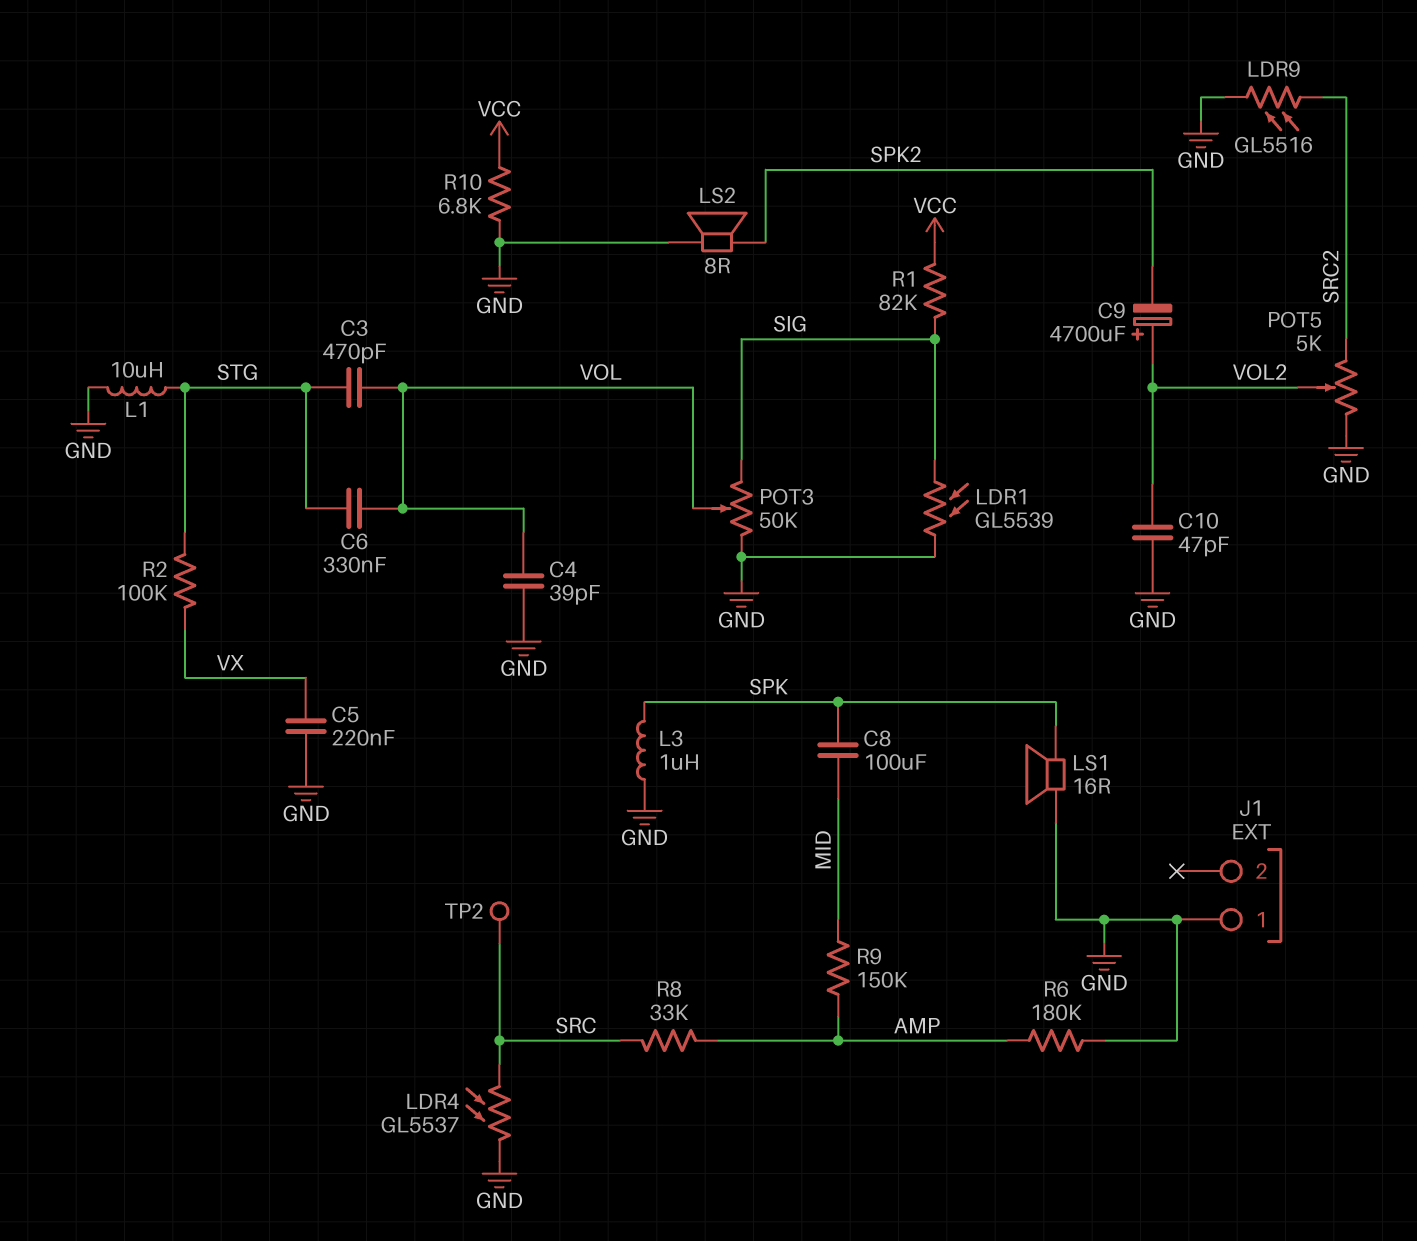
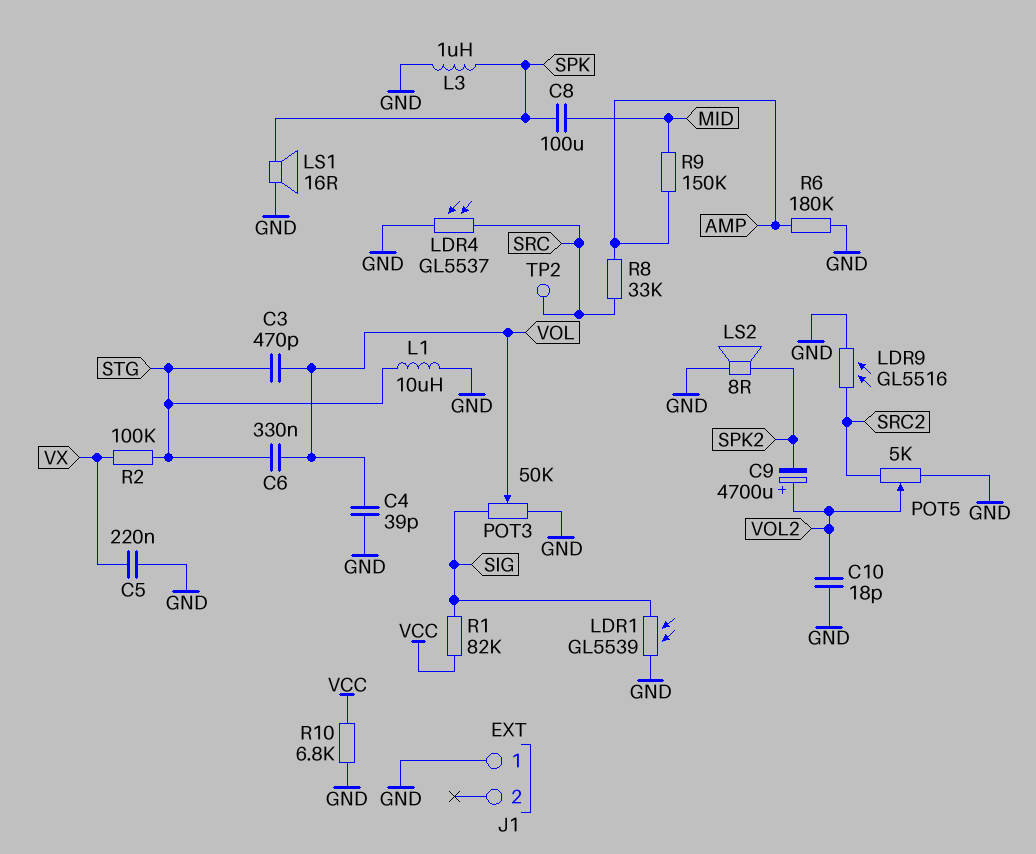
C10: 47pF (GND, VOL2) -> 18pF (GND, VOL2)

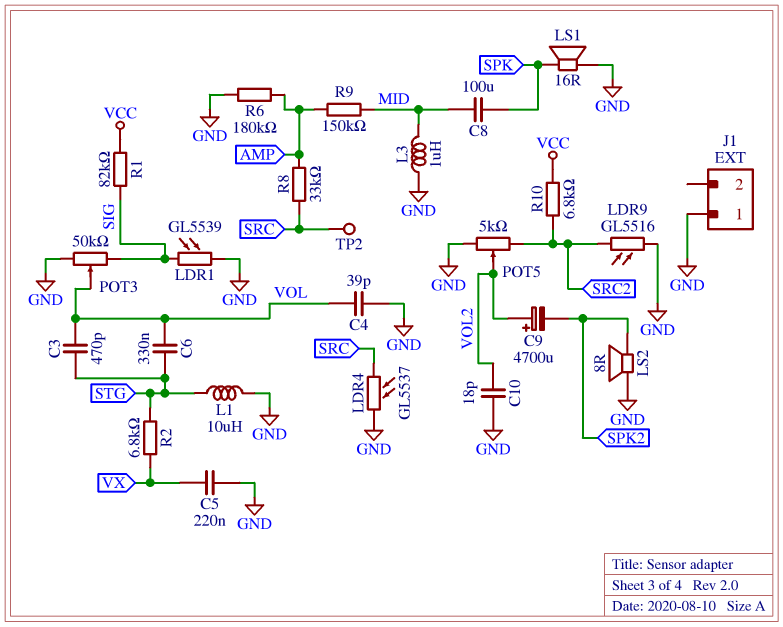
L3: 1uH (GND, SPK) -> 1uH (GND, MID)
R2: 100k (STG, VX) -> 6.8k (STG, VX)
R10: 6.8k (GND, VCC) -> 6.8k (SRC2, VCC)

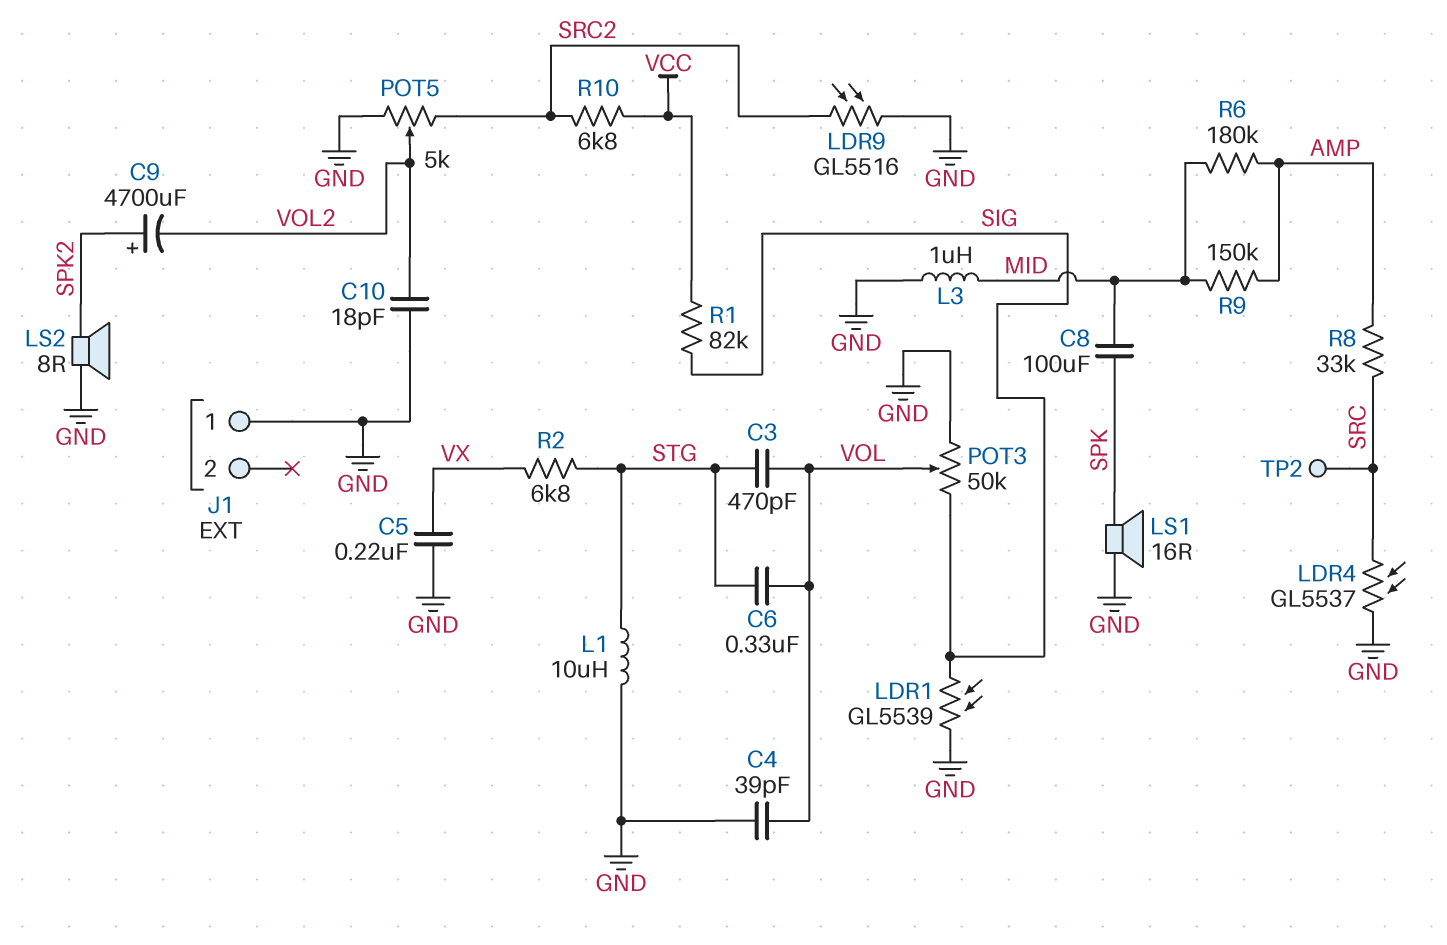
C9: 4700uF (plus VOL2, minus SPK2) -> 4700uF (plus SPK2, minus VOL2)
R6: 180k (AMP, GND) -> 180k (AMP, MID)

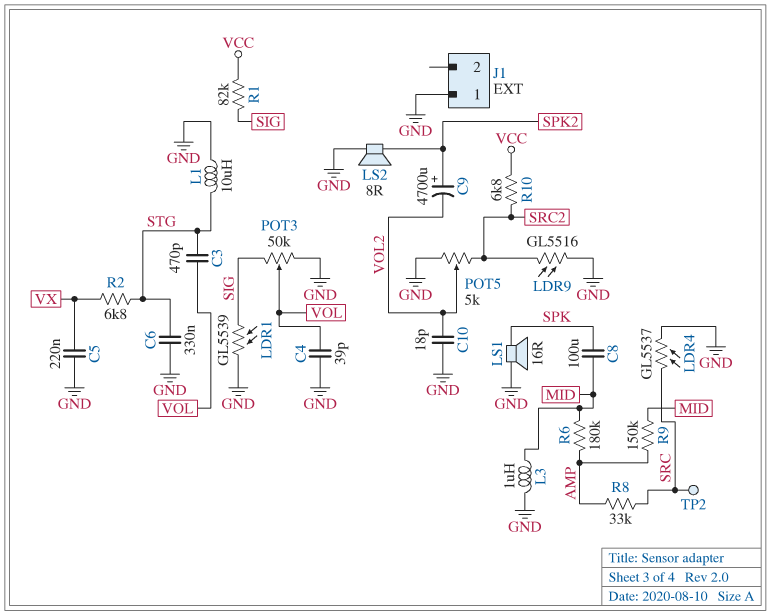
C6: 330nF (STG, VOL) -> 330nF (GND, STG)

